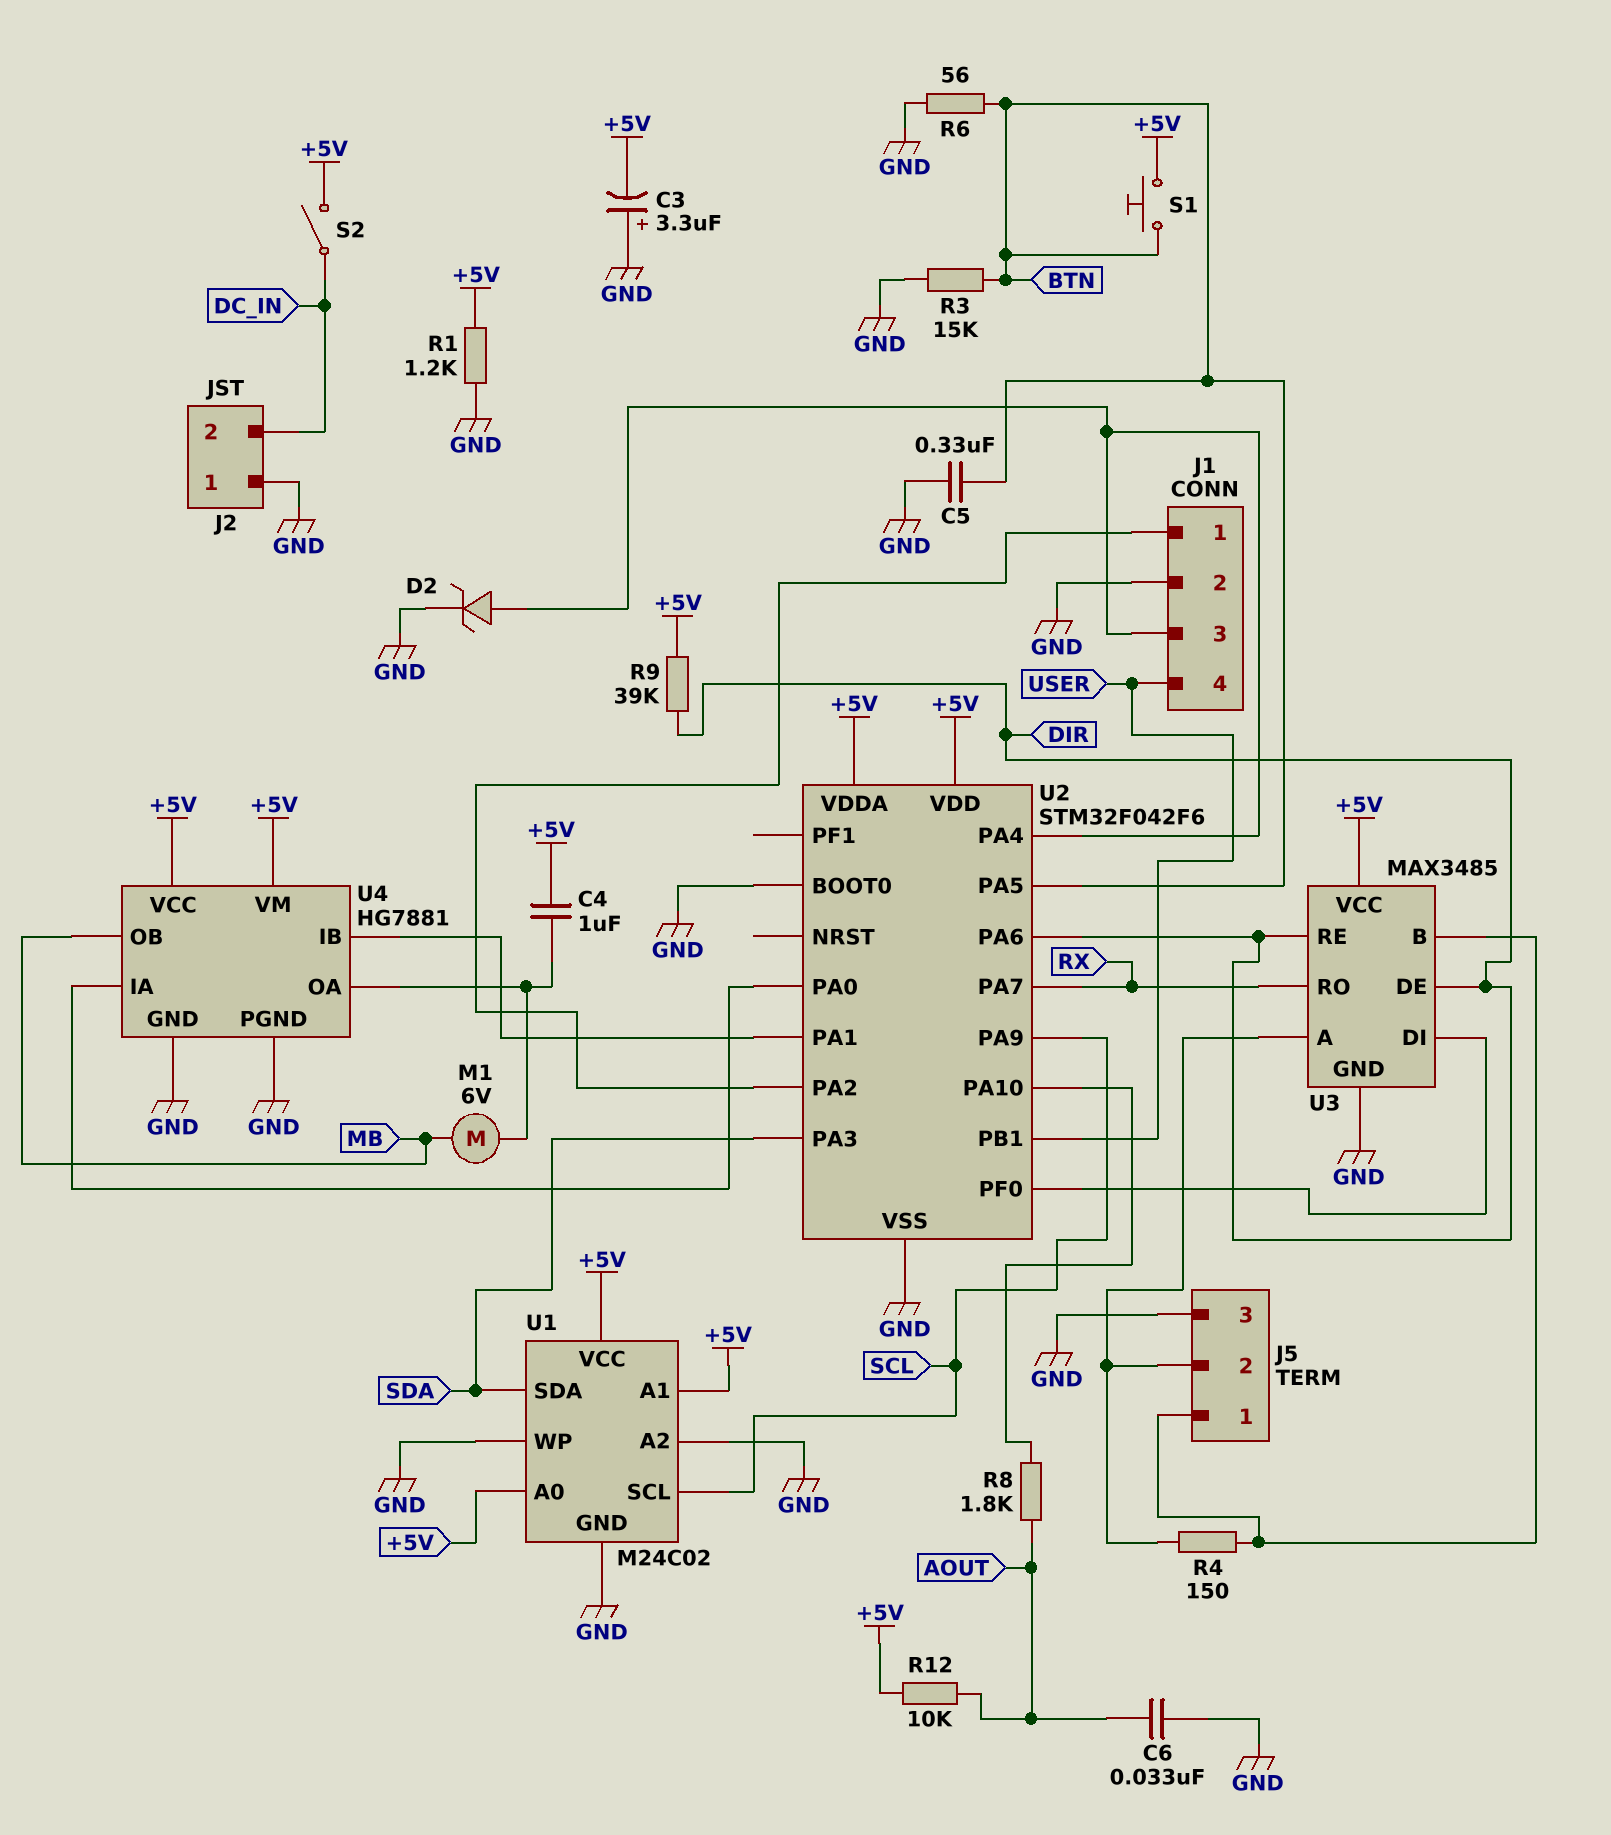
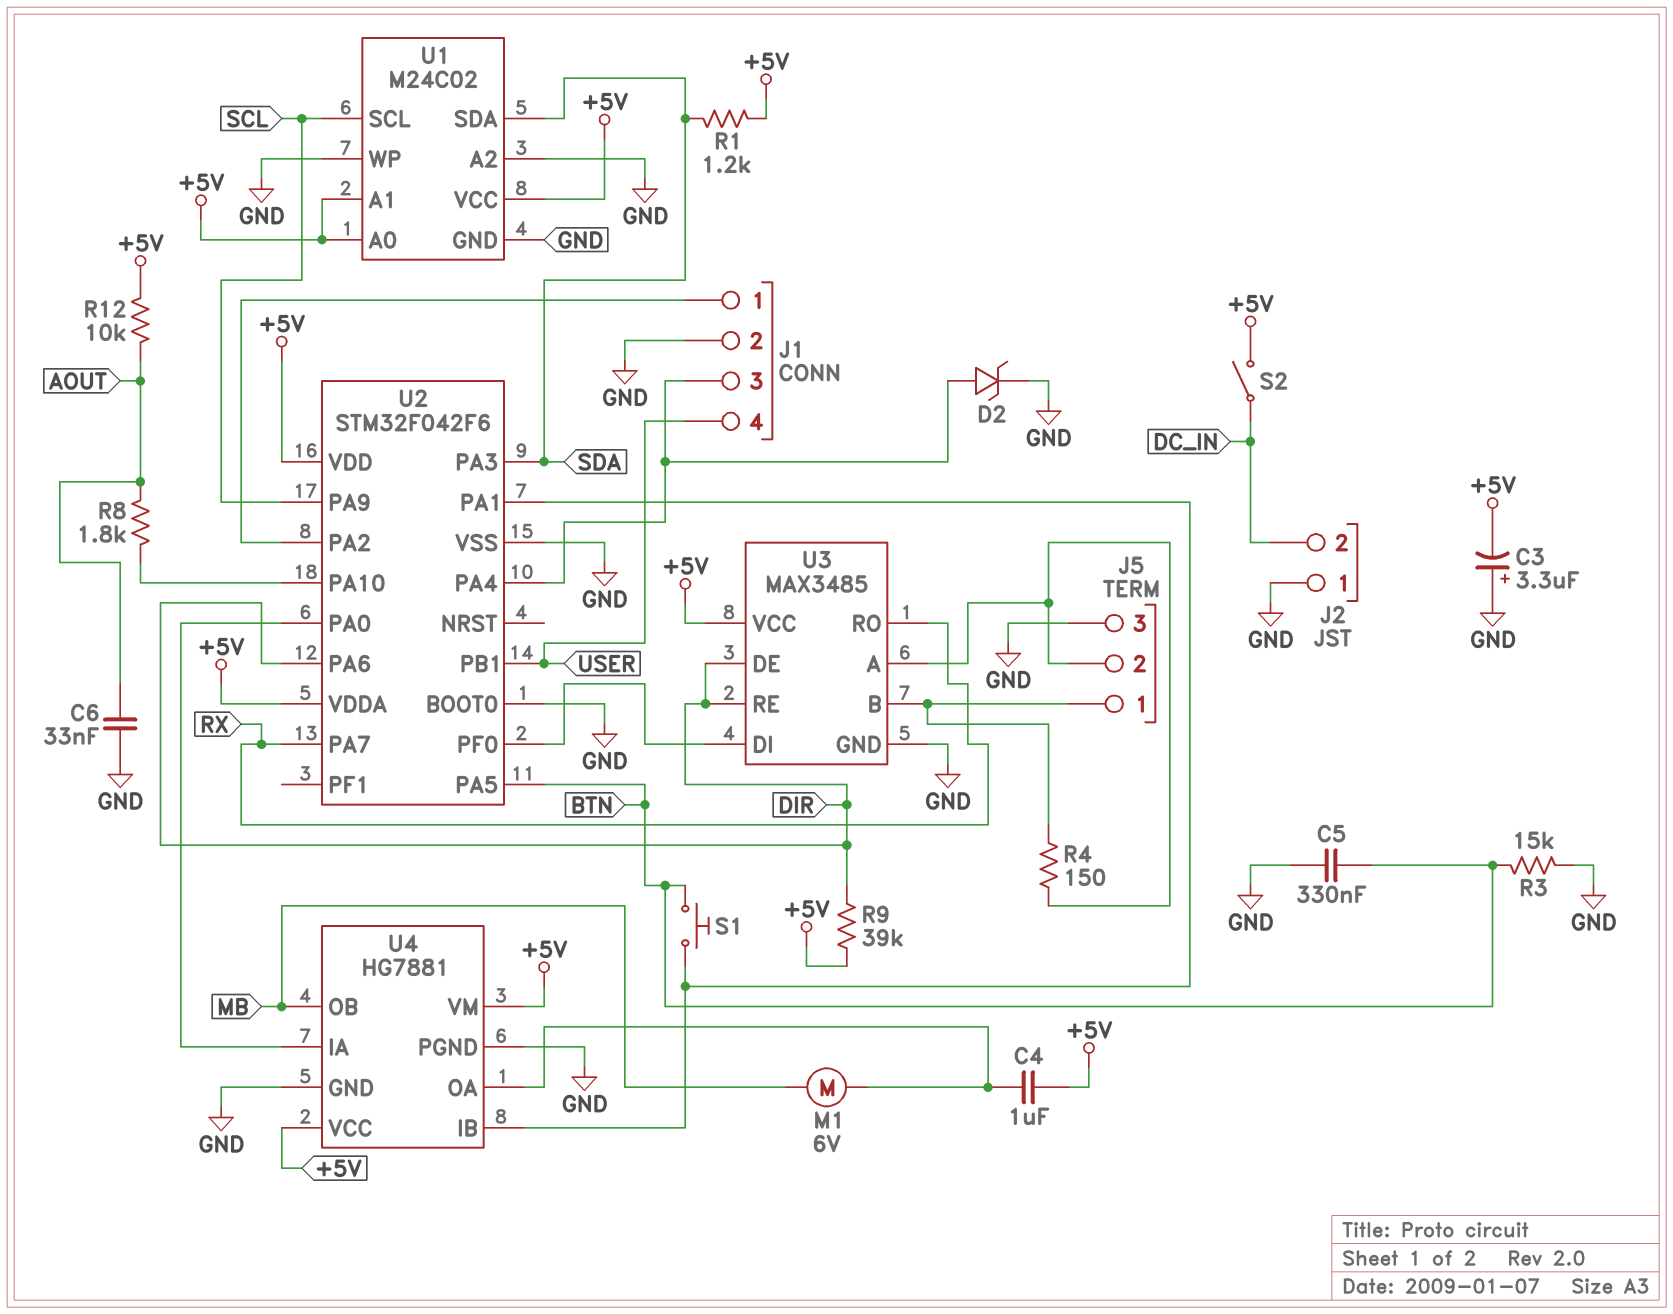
R1: 1.2k (+5V, GND) -> 1.2k (+5V, SDA)
R6: 56 (BTN, GND) -> none
S1: button (+5V, BTN) -> button (BTN, U2/PA1)

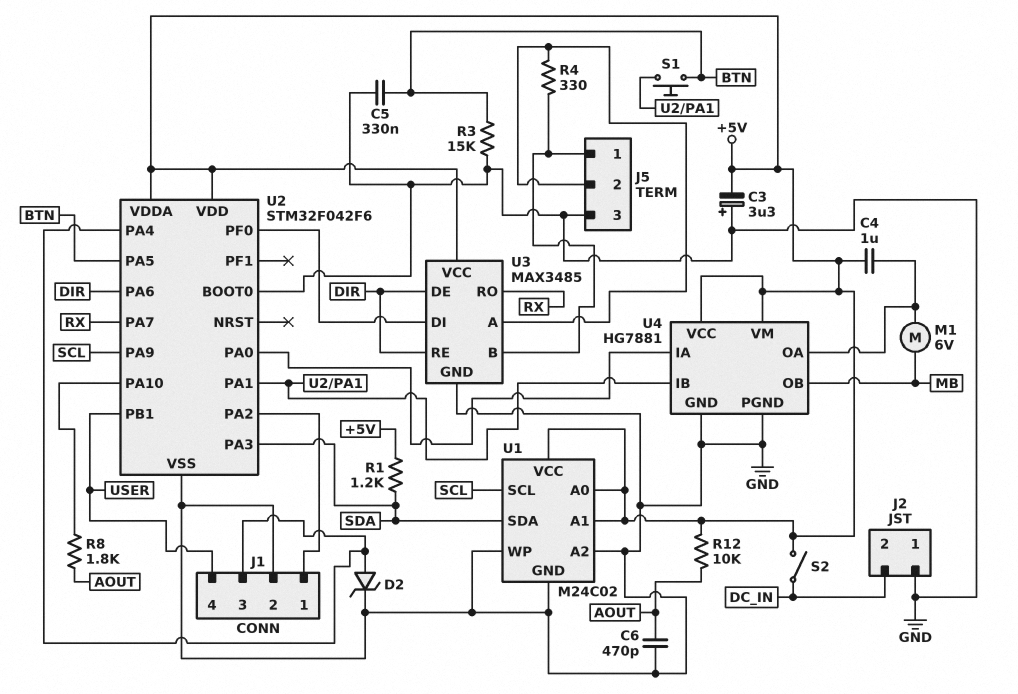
C6: 33nF (AOUT, GND) -> 470pF (AOUT, GND)
R4: 150 (J5/1, J5/2) -> 330 (J5/1, J5/2)
R9: 39k (+5V, DIR) -> none

